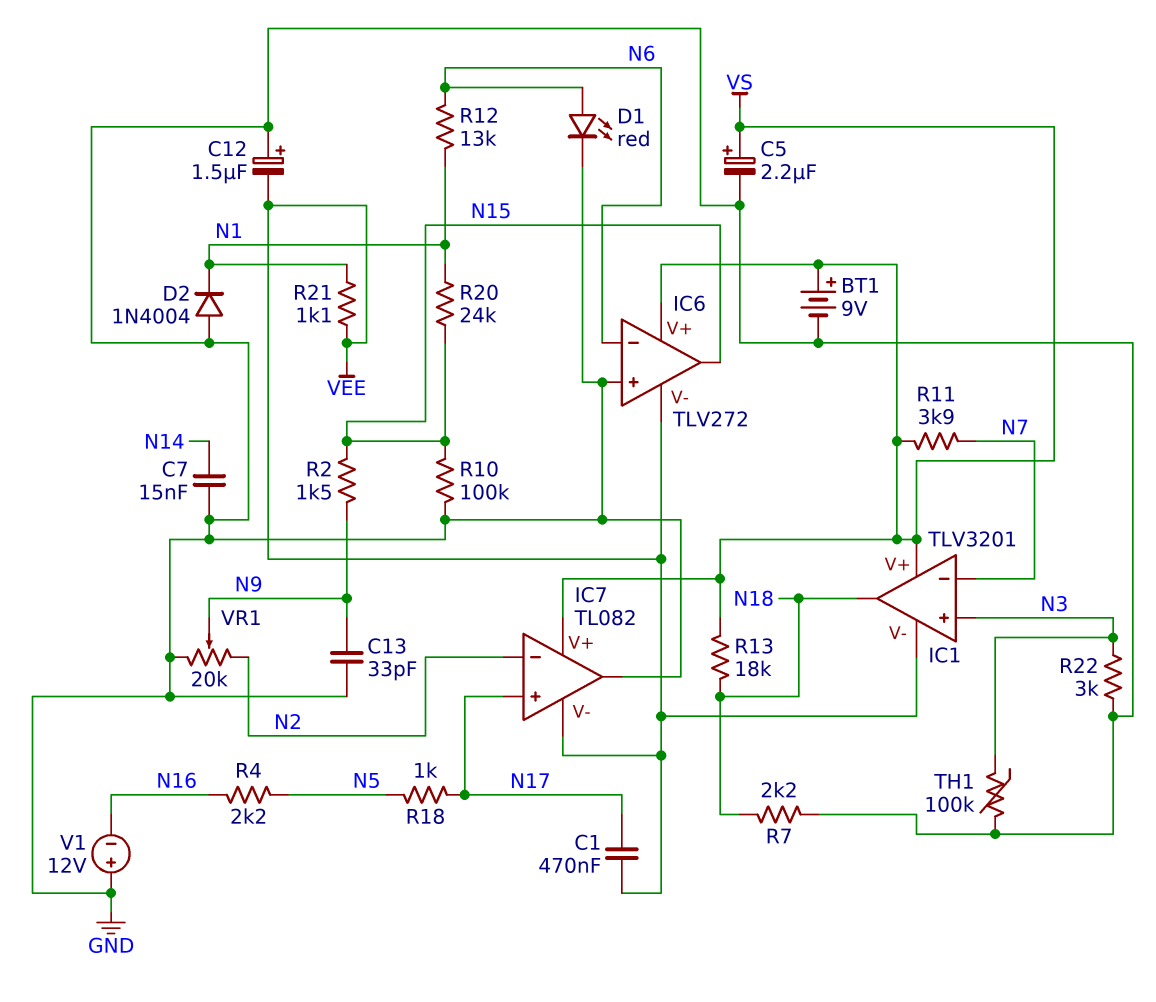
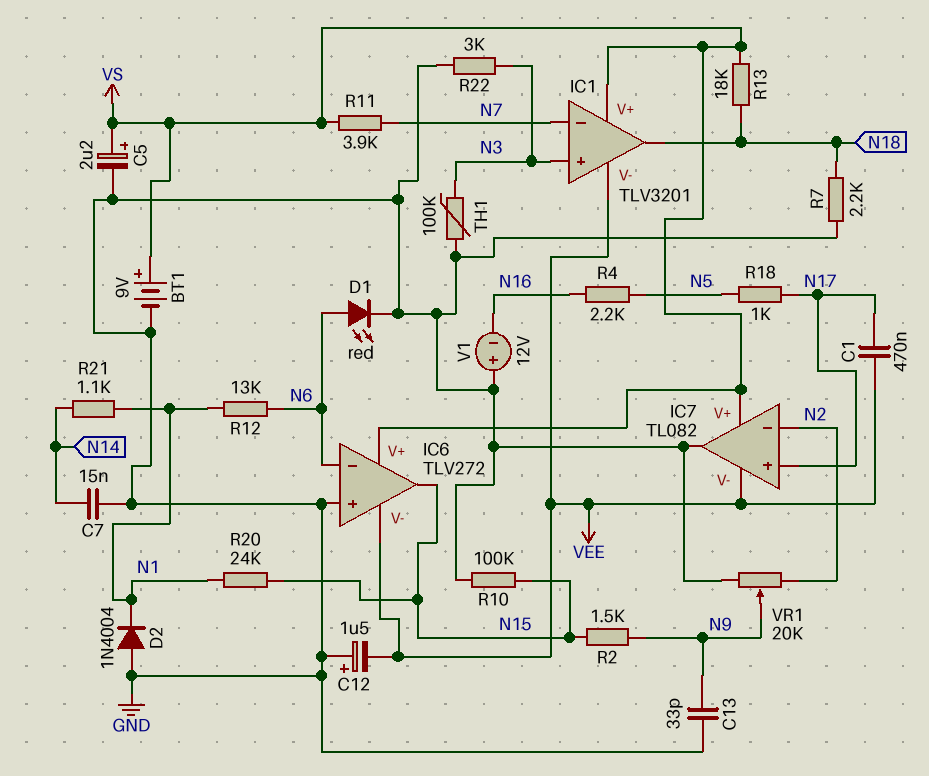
R21: 1.1k (N1, VEE) -> 1.1k (N1, N14)

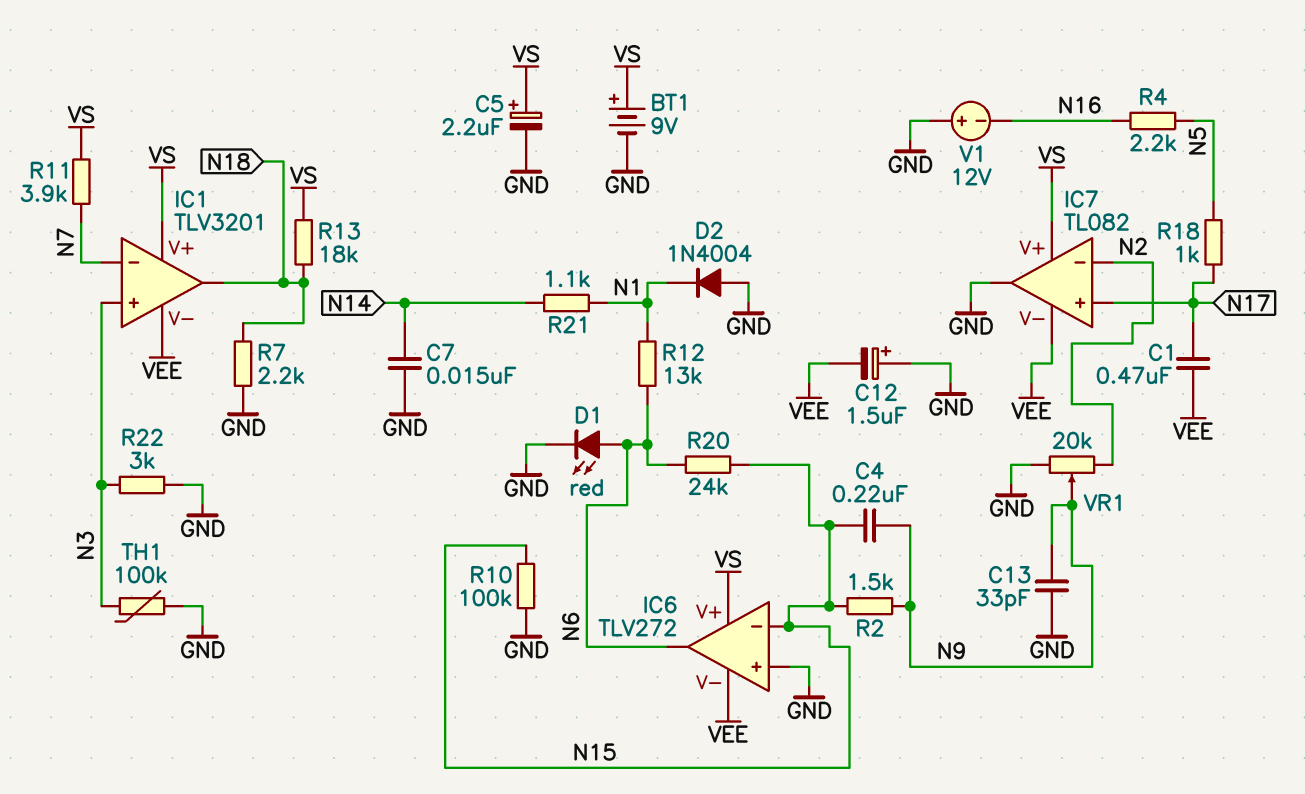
C4: none -> 220nF (N9, N15)
IC6 pin in-: N6 -> N15
IC6 pin out: N15 -> N6
R20: 24k (N1, N15) -> 24k (N6, N15)

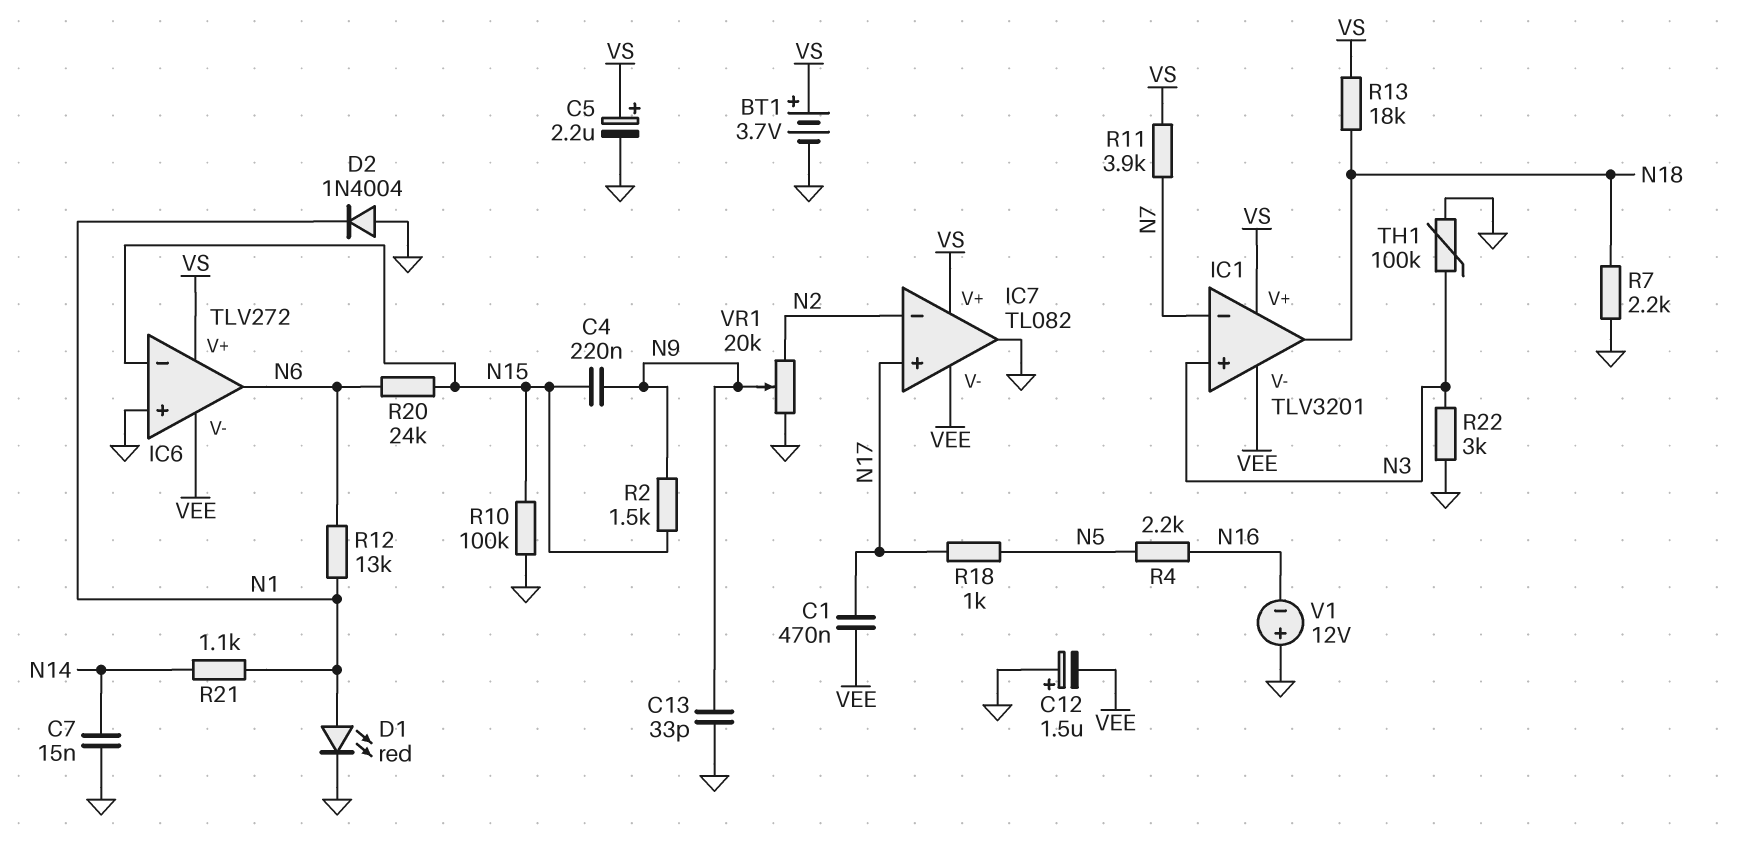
BT1: 9V (plus VS, minus GND) -> 3.7V (plus VS, minus GND)
D1: LED red (A N6, K GND) -> LED red (A N1, K GND)

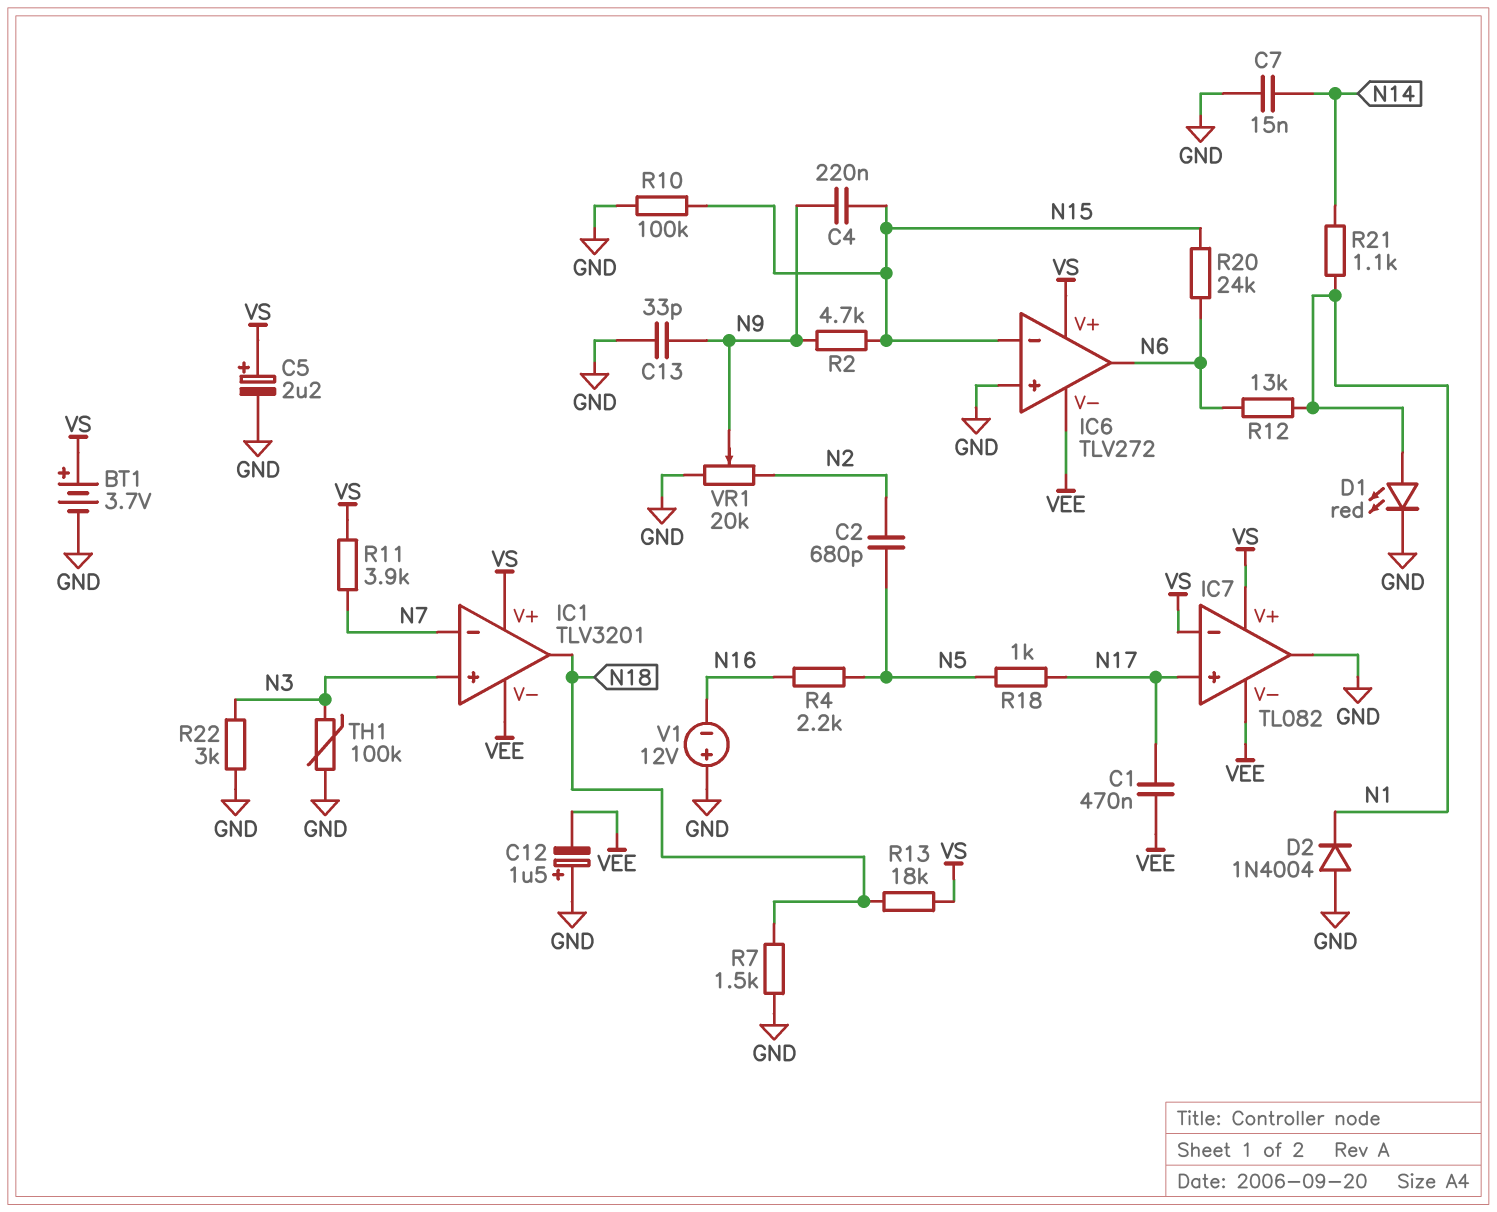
C2: none -> 680pF (N2, N5)
IC7 pin in-: N2 -> VS
R2: 1.5k (N9, N15) -> 4.7k (N9, N15)
R7: 2.2k (GND, N18) -> 1.5k (GND, N18)

